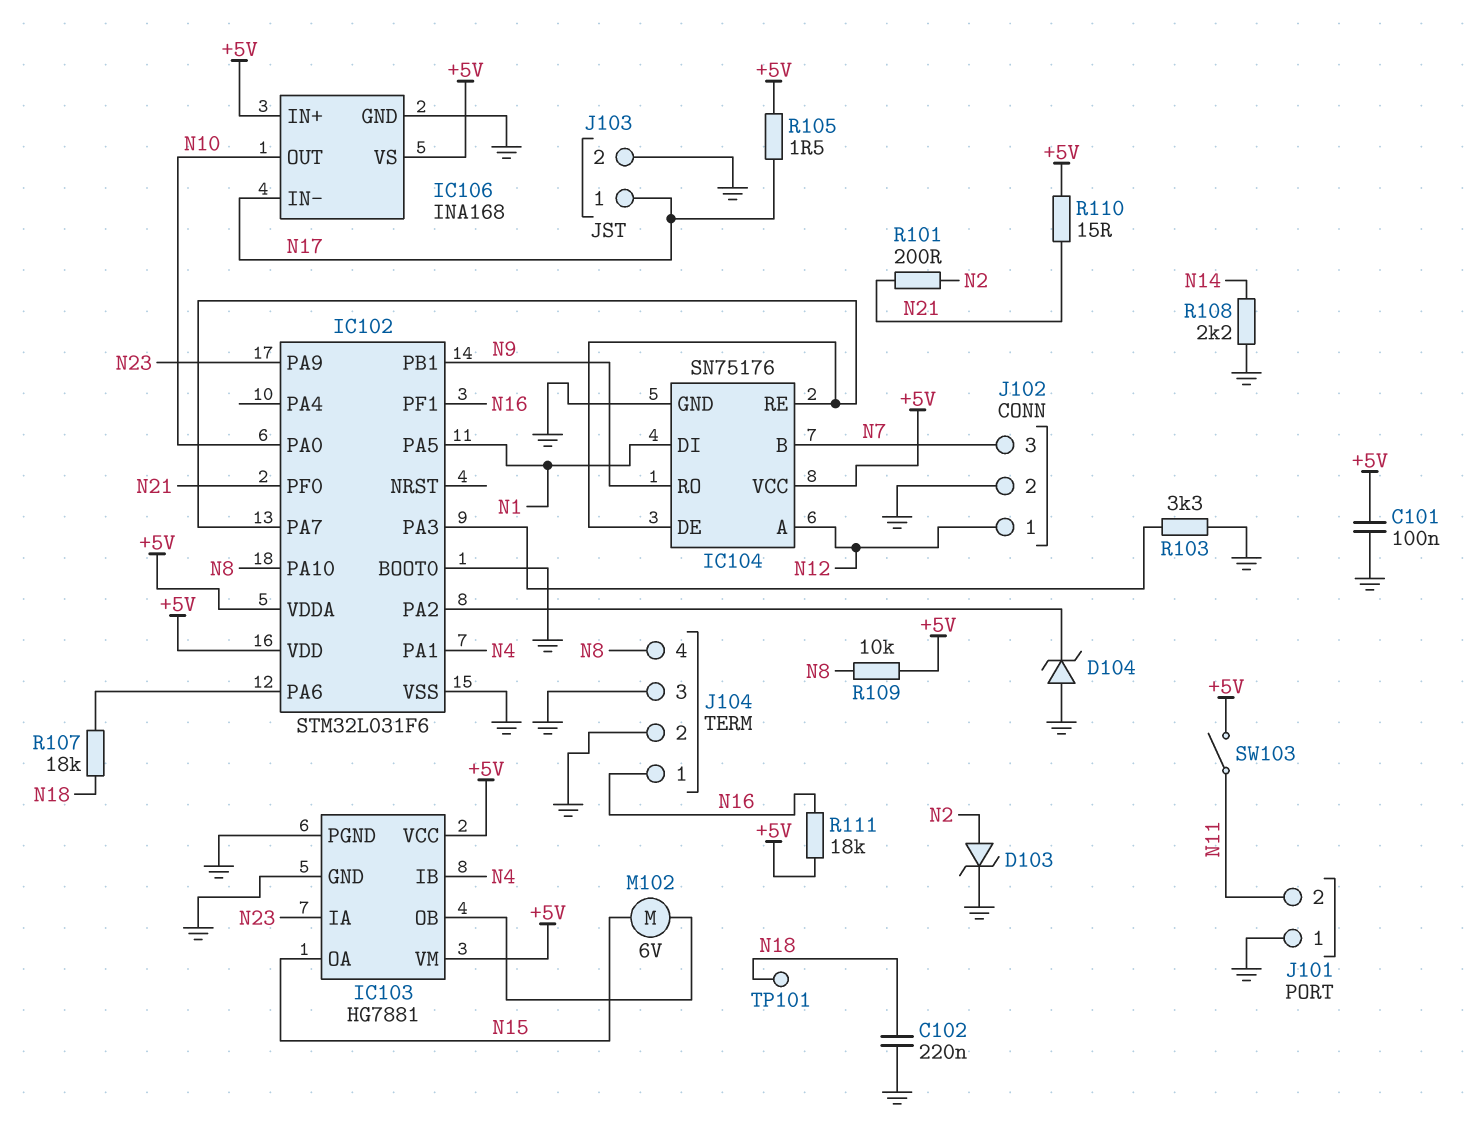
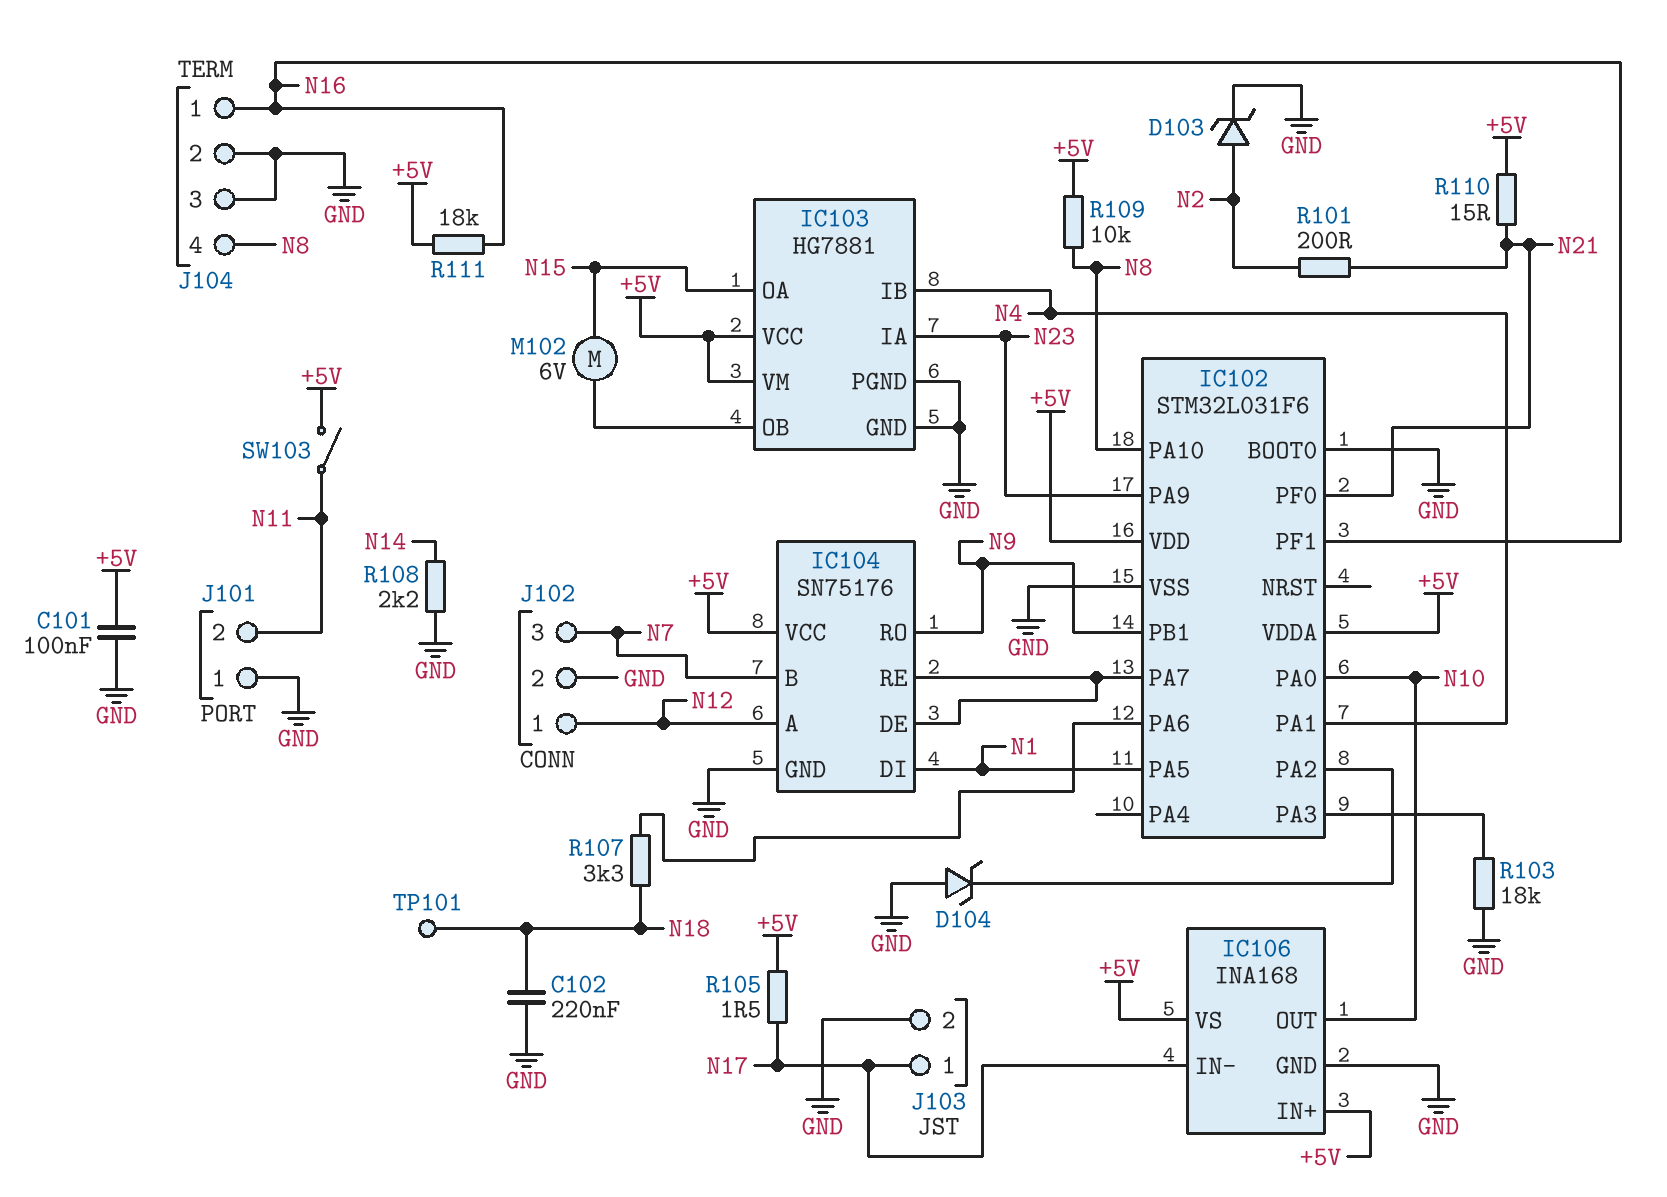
R103: 3.3k (GND, IC102/PA3) -> 18k (GND, IC102/PA3)
R107: 18k (IC102/PA6, N18) -> 3.3k (IC102/PA6, N18)

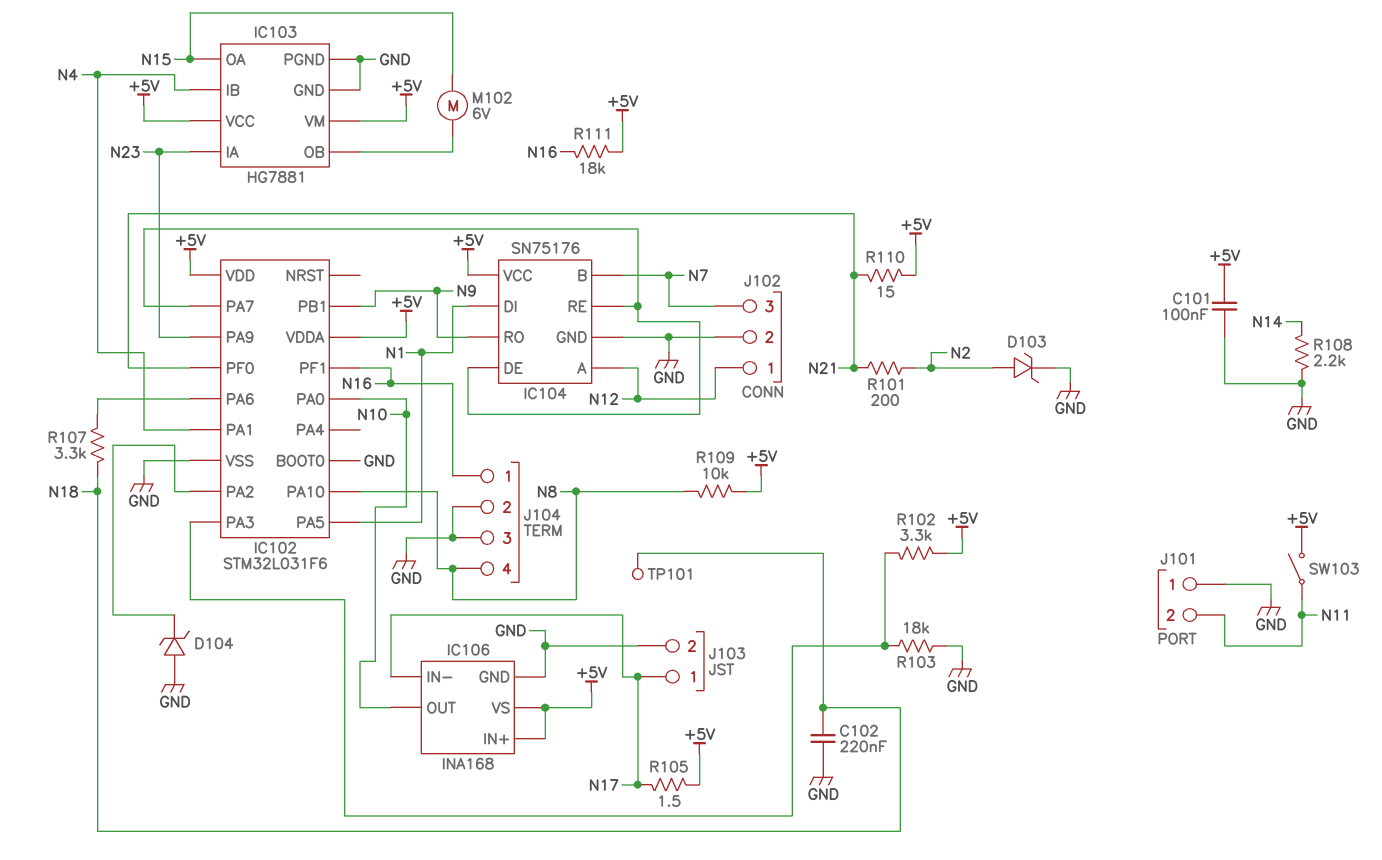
R102: none -> 3.3k (+5V, IC102/PA3)

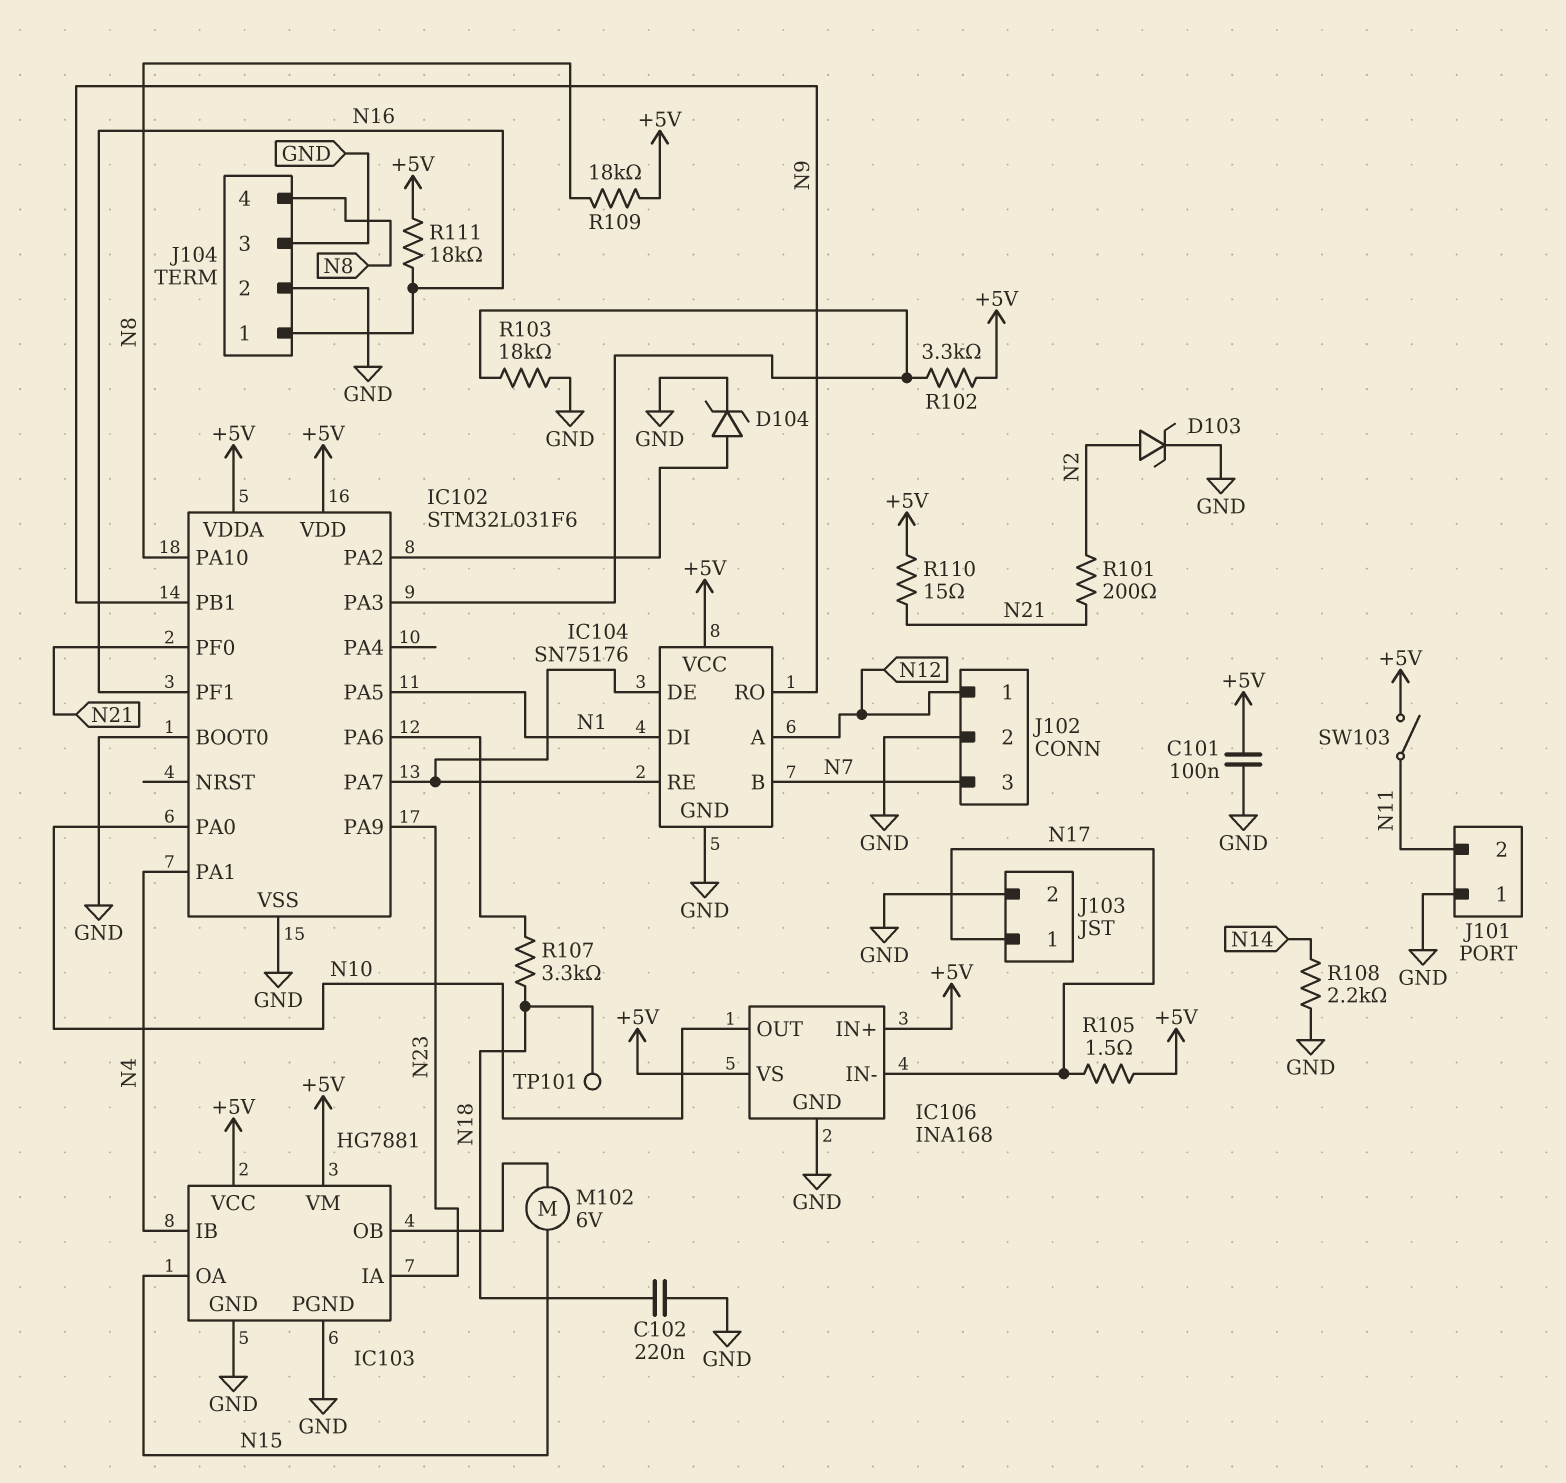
D104: zener (A GND, K IC102/PA2) -> zener (A IC102/PA2, K GND)
R109: 10k (+5V, N8) -> 18k (+5V, N8)

